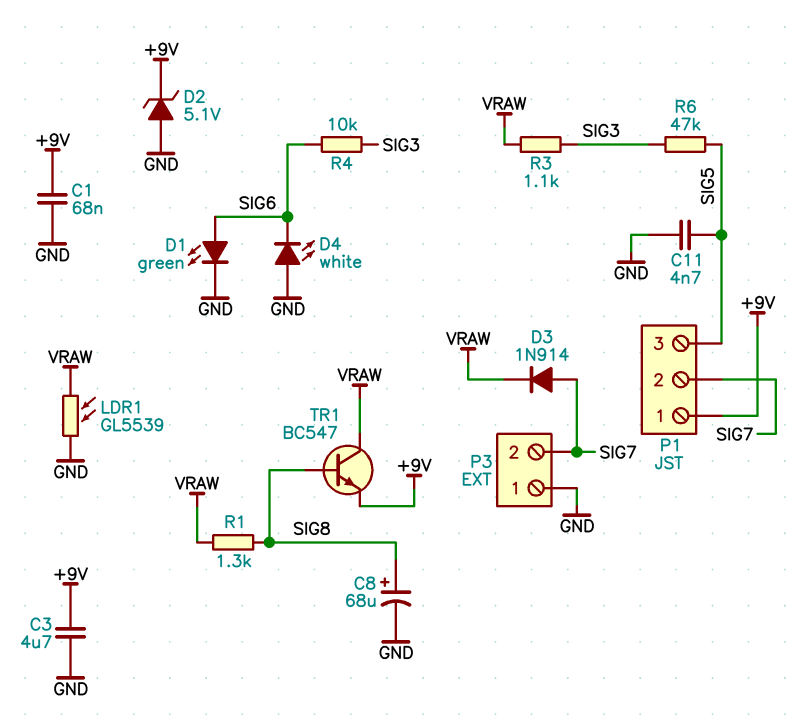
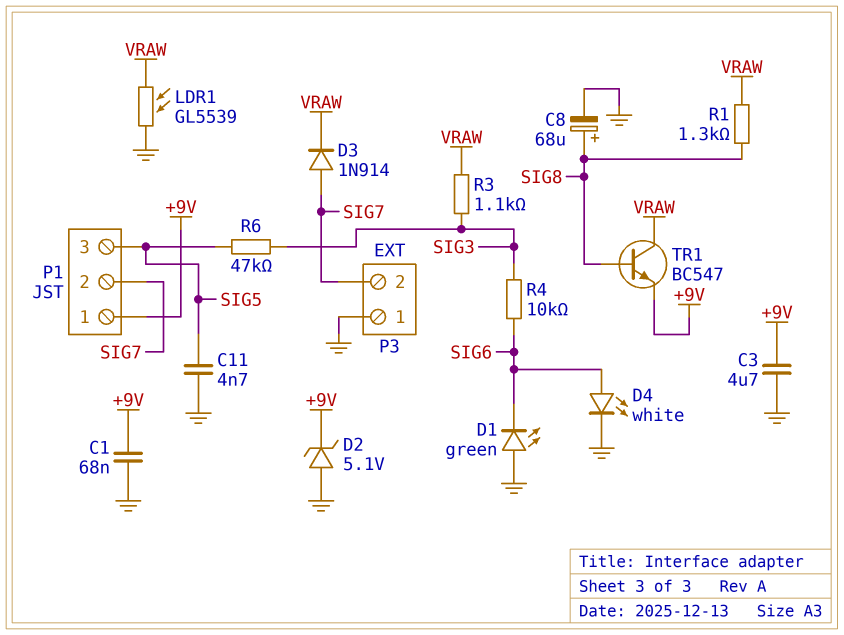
D1: LED green (A SIG6, K GND) -> LED green (A GND, K SIG6)
D4: LED white (A GND, K SIG6) -> LED white (A SIG6, K GND)

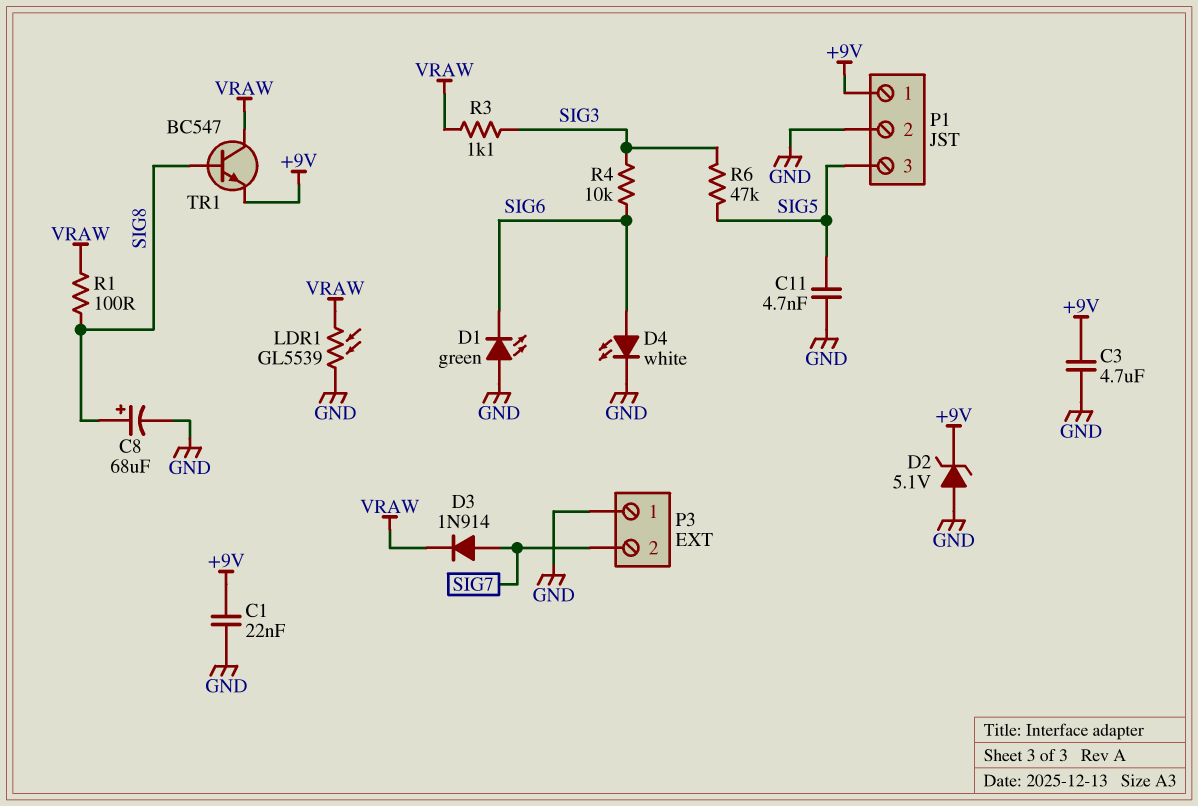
C1: 68nF (+9V, GND) -> 22nF (+9V, GND)
P1 pin 2: SIG7 -> GND
R1: 1.3k (SIG8, VRAW) -> 100 (SIG8, VRAW)

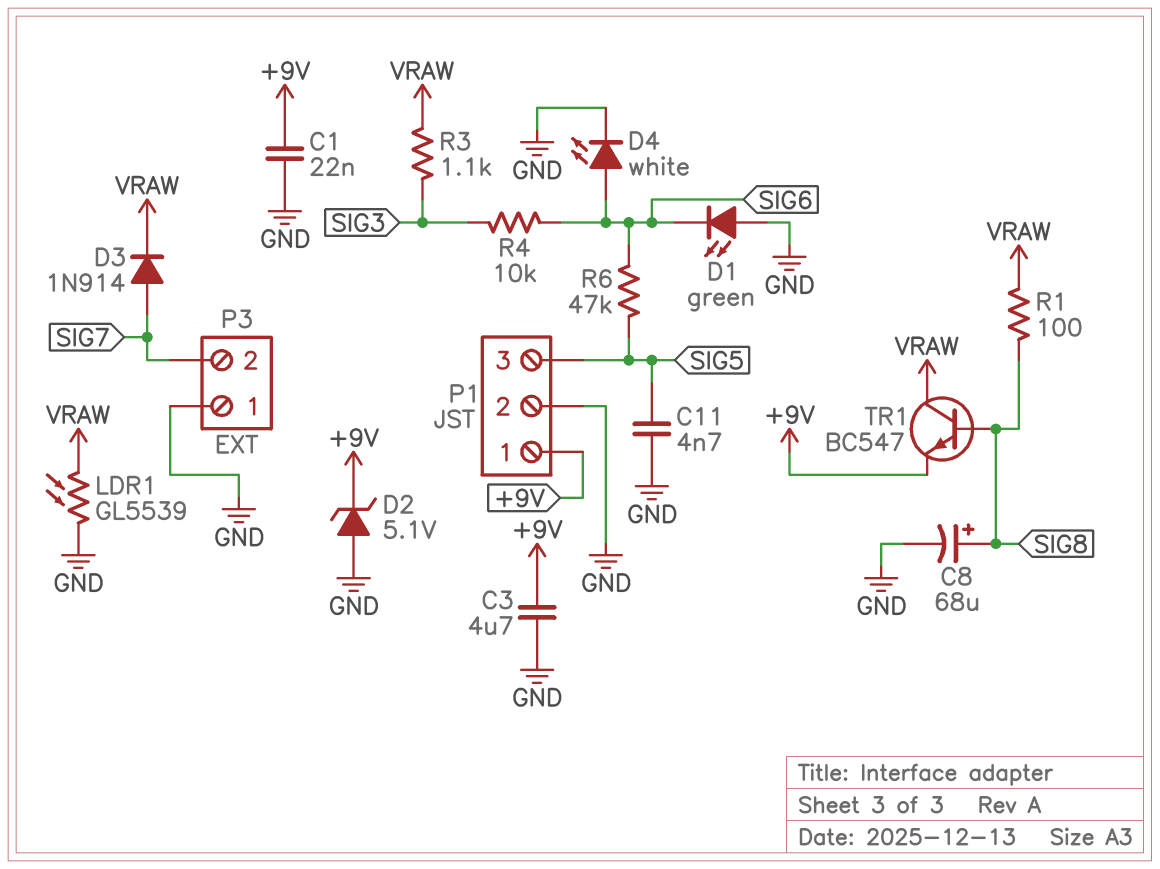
R6: 47k (SIG3, SIG5) -> 47k (SIG5, SIG6)

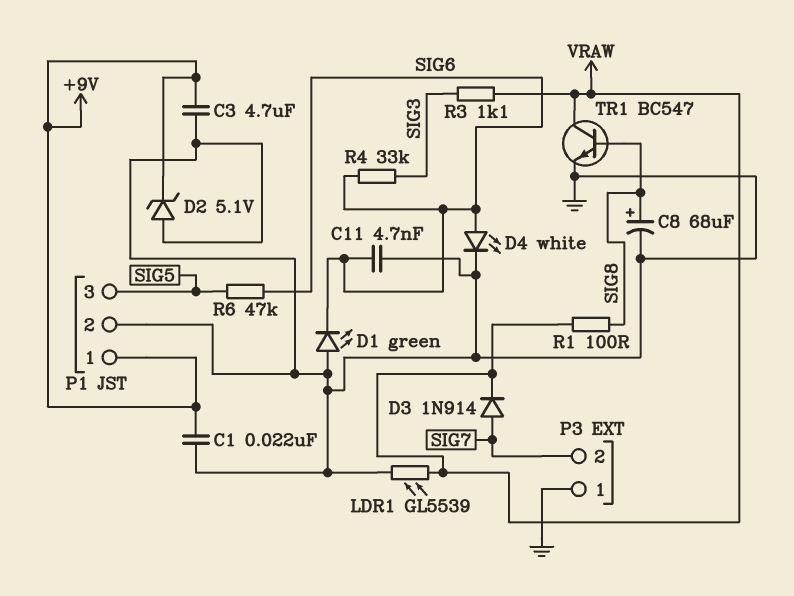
C11: 4.7nF (GND, SIG5) -> 4.7nF (GND, SIG6)
R4: 10k (SIG3, SIG6) -> 33k (SIG3, SIG6)
TR1: NPN BC547 (B SIG8, C VRAW, E +9V) -> NPN BC547 (B SIG8, C VRAW, E GND)

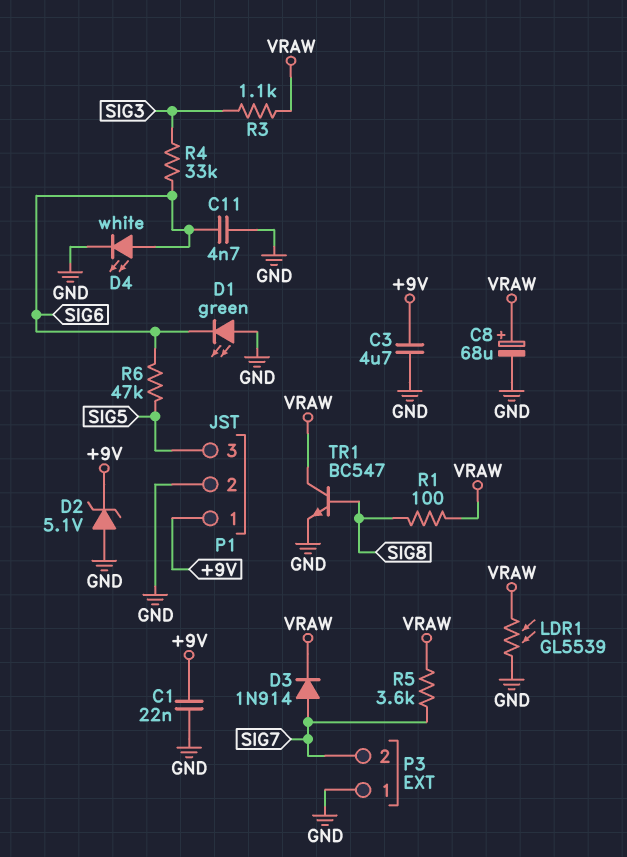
C8: 68uF (plus SIG8, minus GND) -> 68uF (plus VRAW, minus GND)
R5: none -> 3.6k (SIG7, VRAW)

